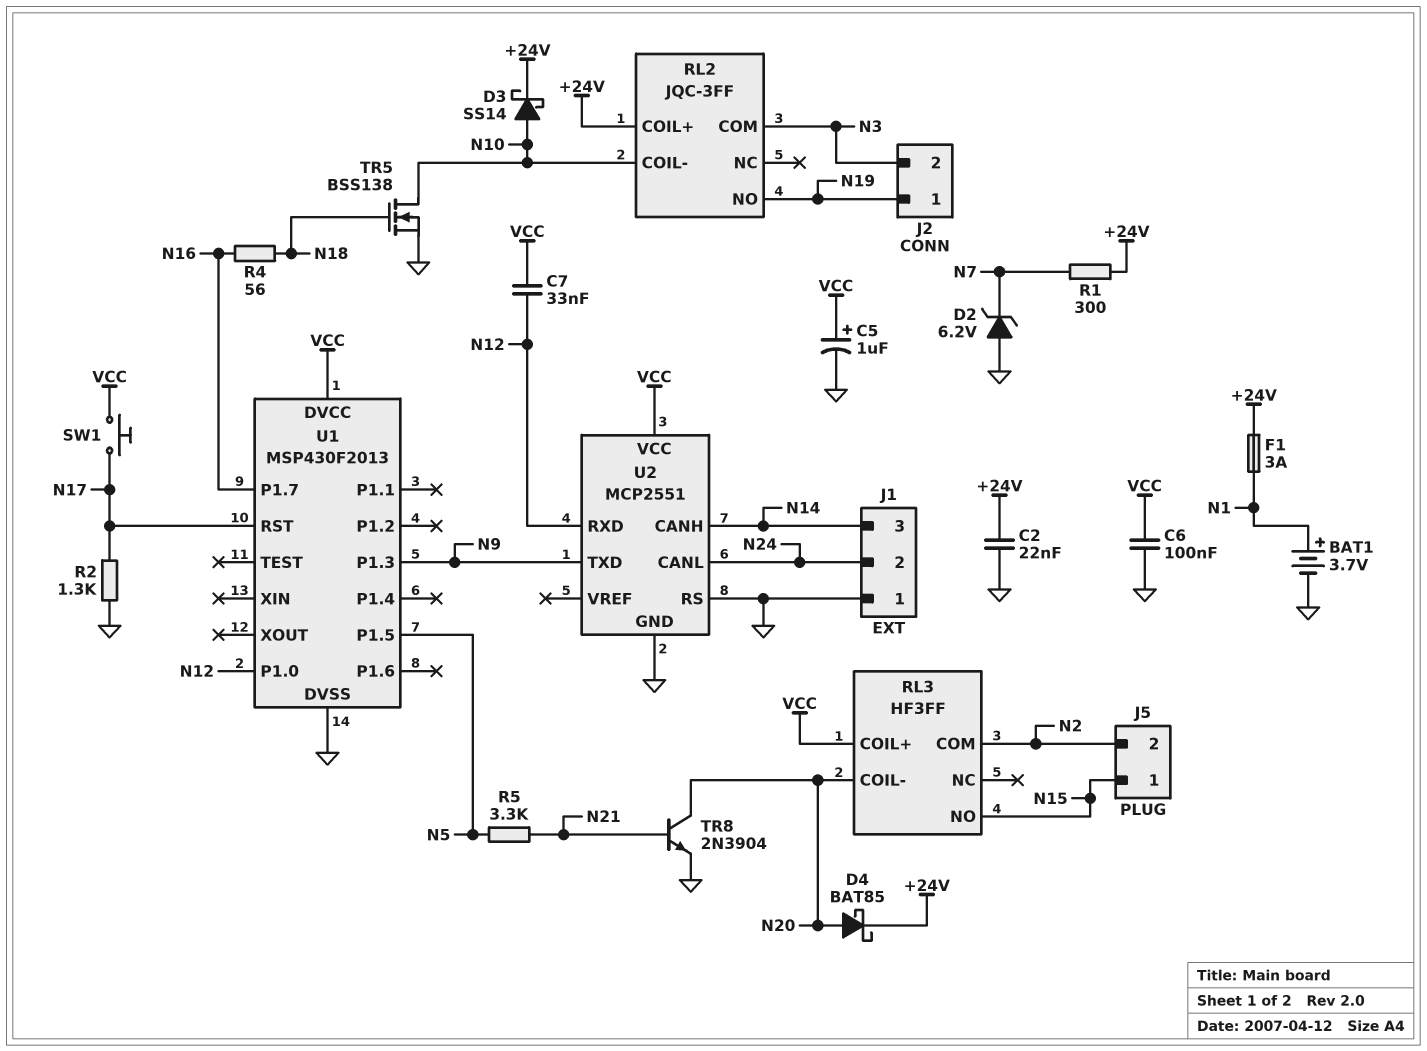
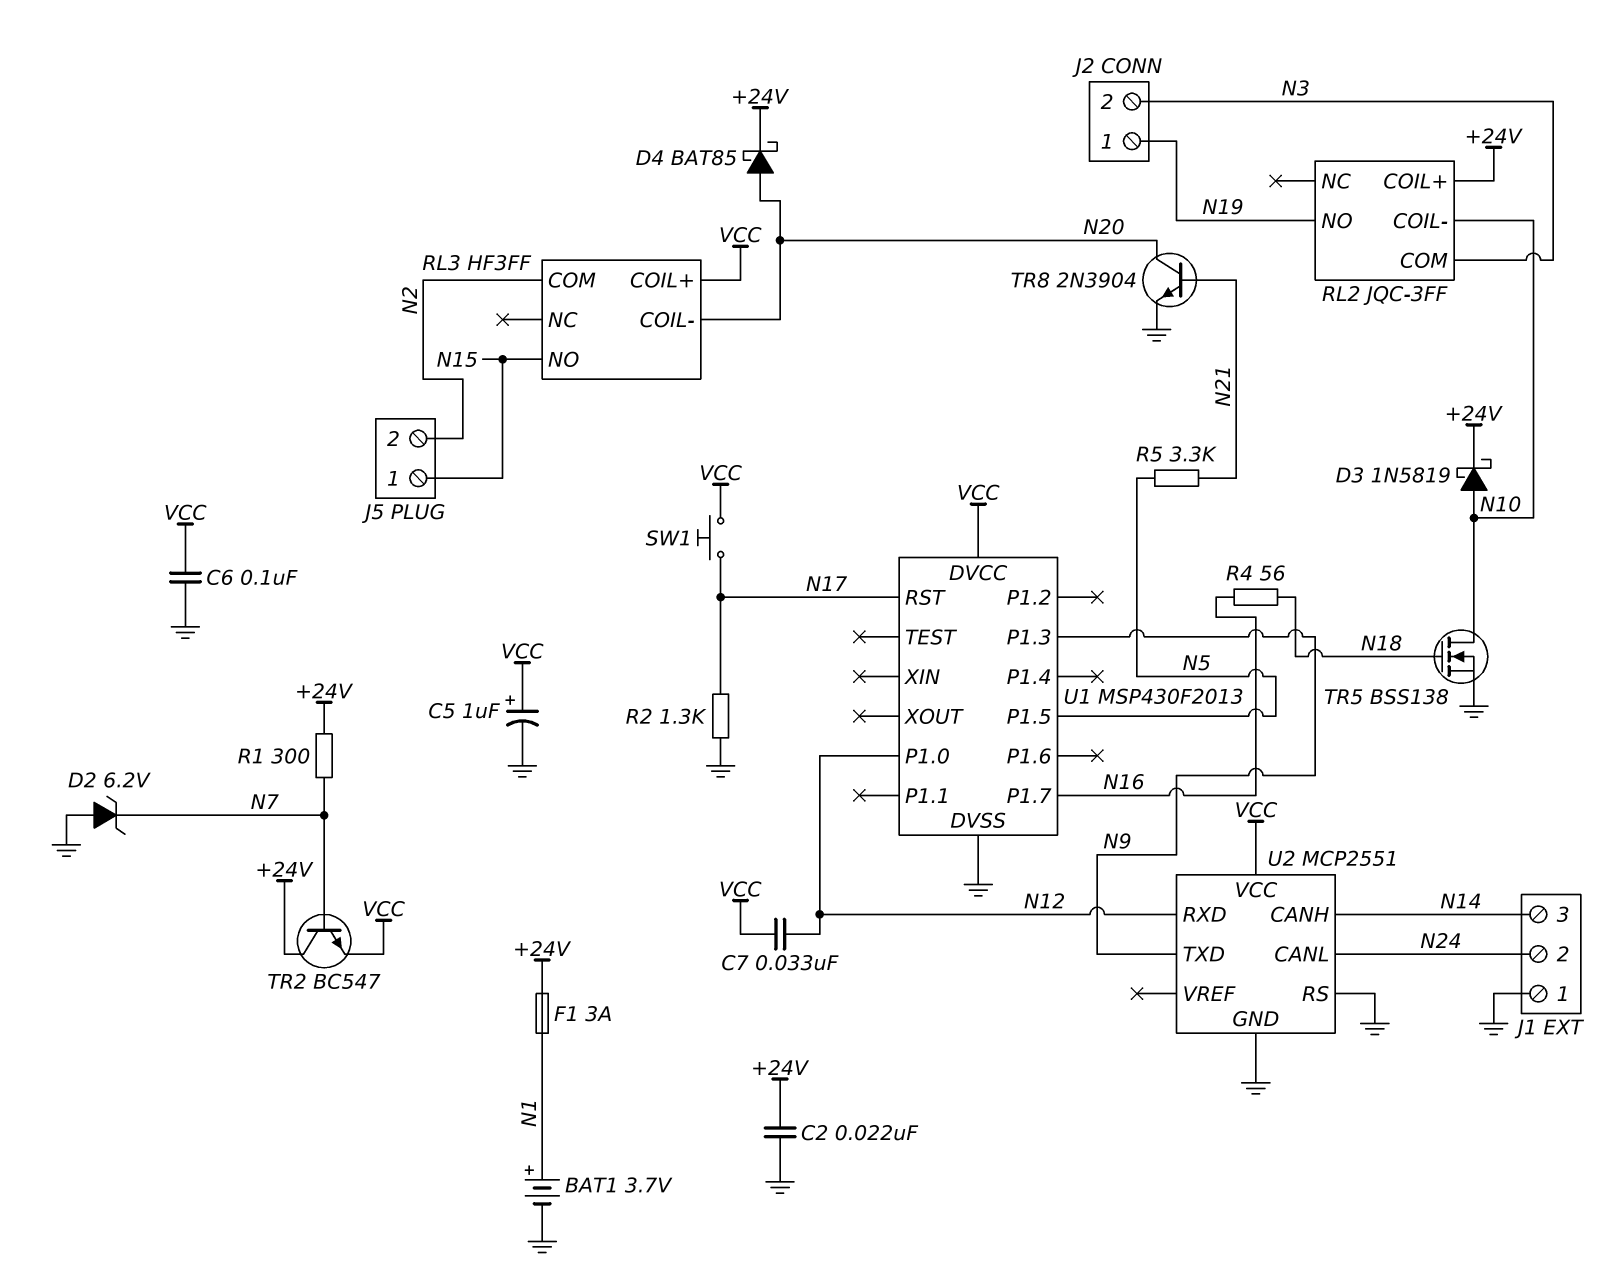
D3: schottky SS14 (A N10, K +24V) -> schottky 1N5819 (A N10, K +24V)
TR2: none -> NPN BC547 (B N7, C +24V, E VCC)

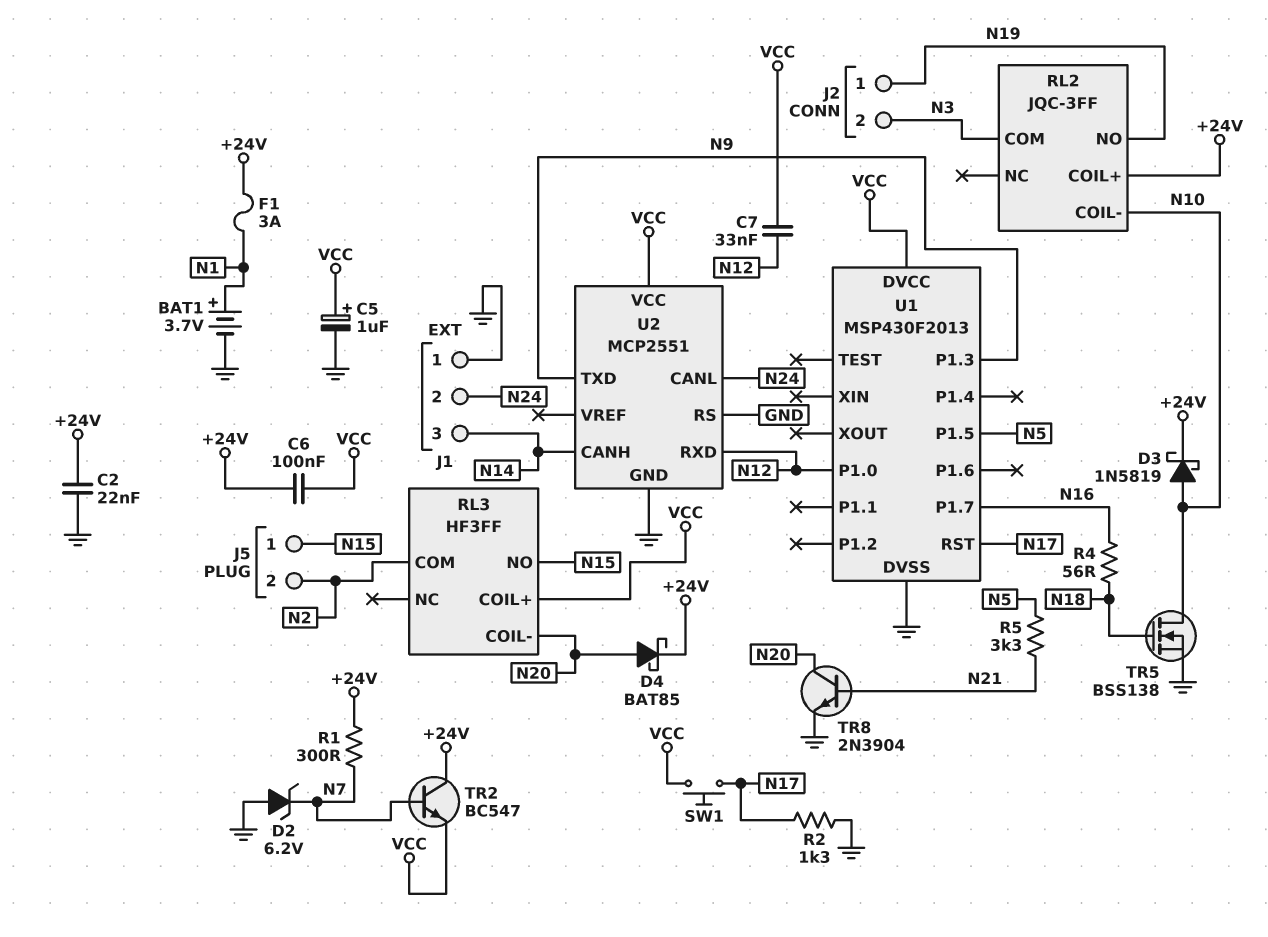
C6: 100nF (GND, VCC) -> 100nF (+24V, VCC)

